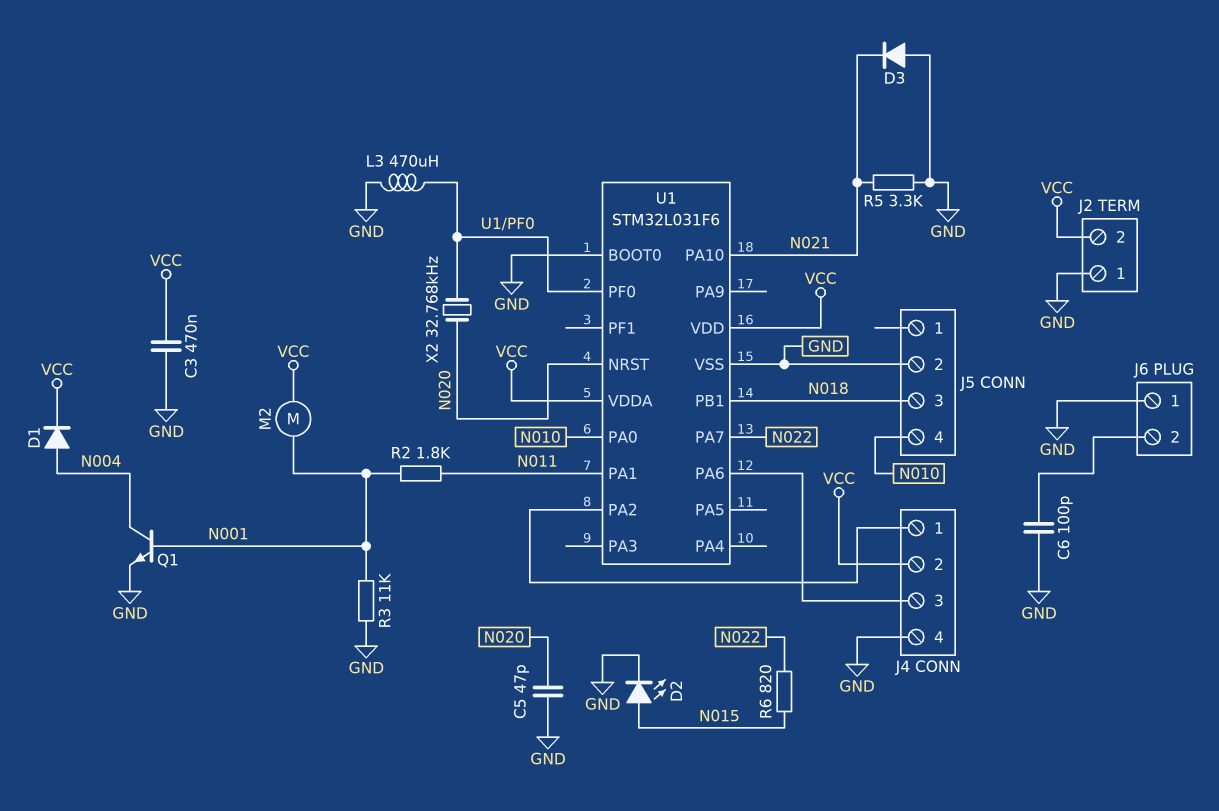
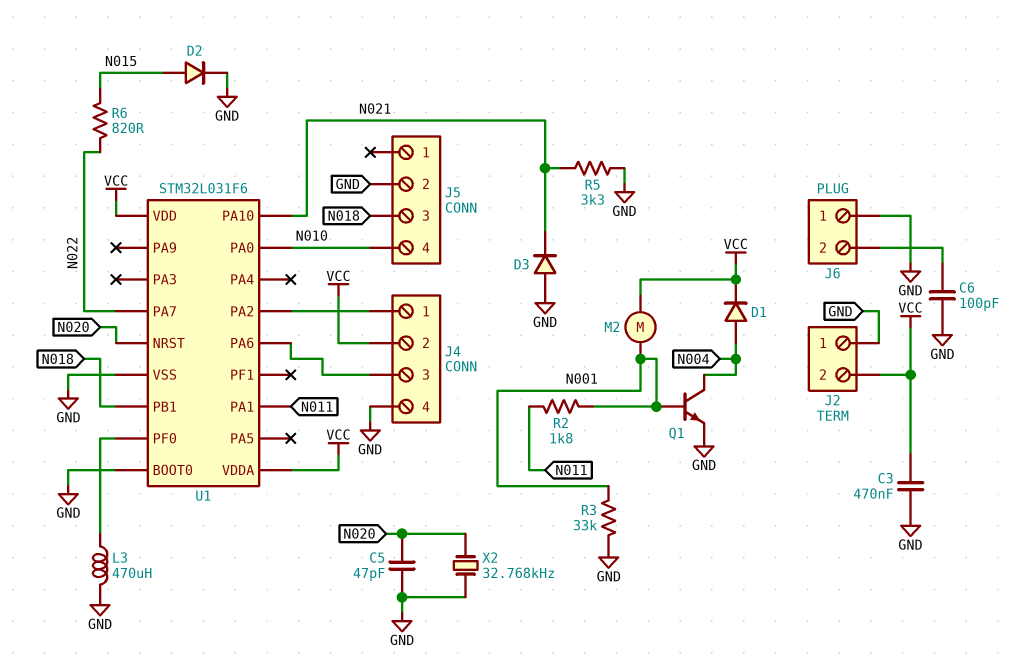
D2: LED (A N015, K GND) -> diode (A N015, K GND)
R3: 11k (GND, N001) -> 33k (GND, N001)
X2: 32.768kHz (N020, U1/PF0) -> 32.768kHz (GND, N020)

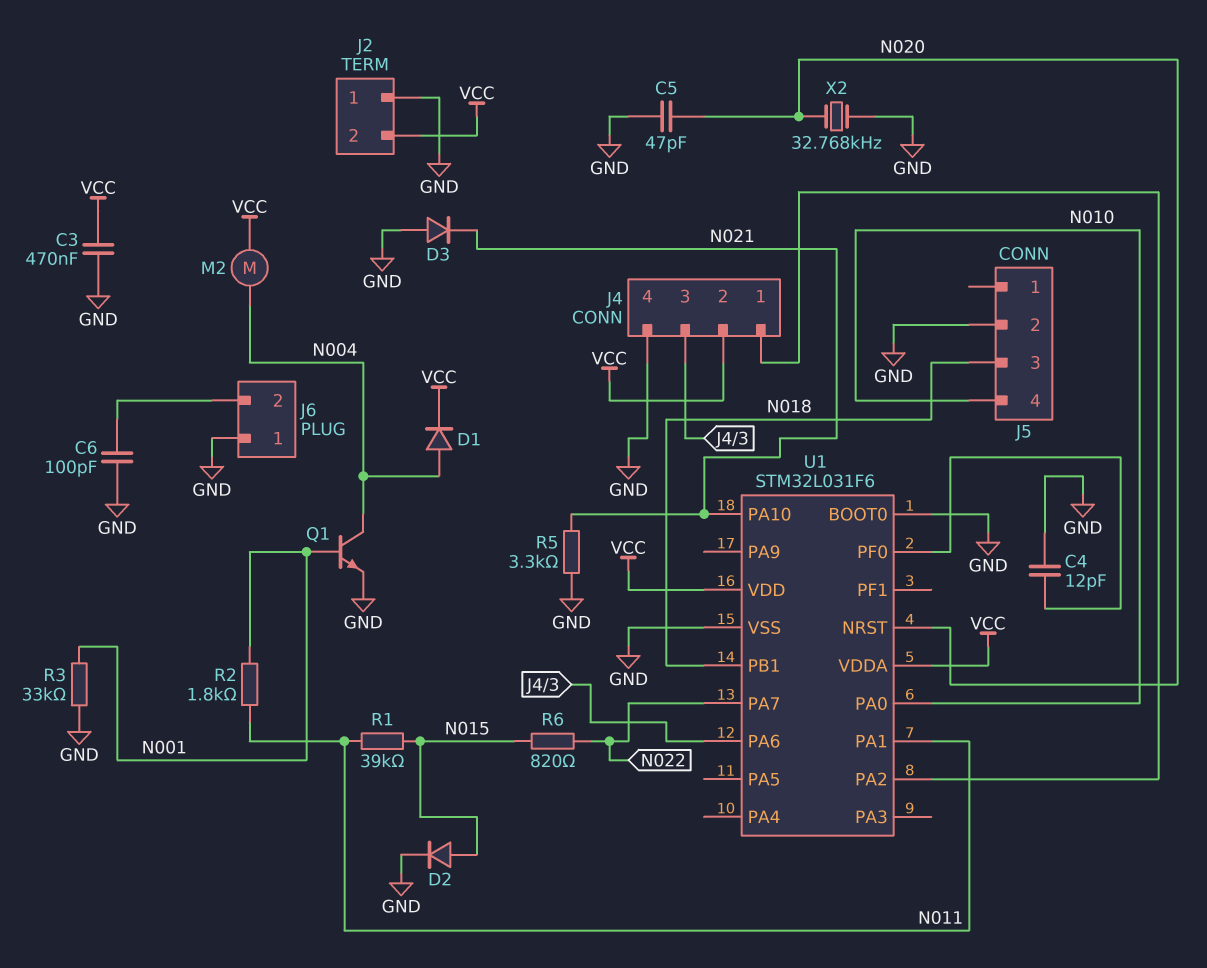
C4: none -> 12pF (GND, U1/PF0)
L3: 470uH (GND, U1/PF0) -> none
M2: motor (N001, VCC) -> motor (N004, VCC)
R1: none -> 39k (N011, N015)

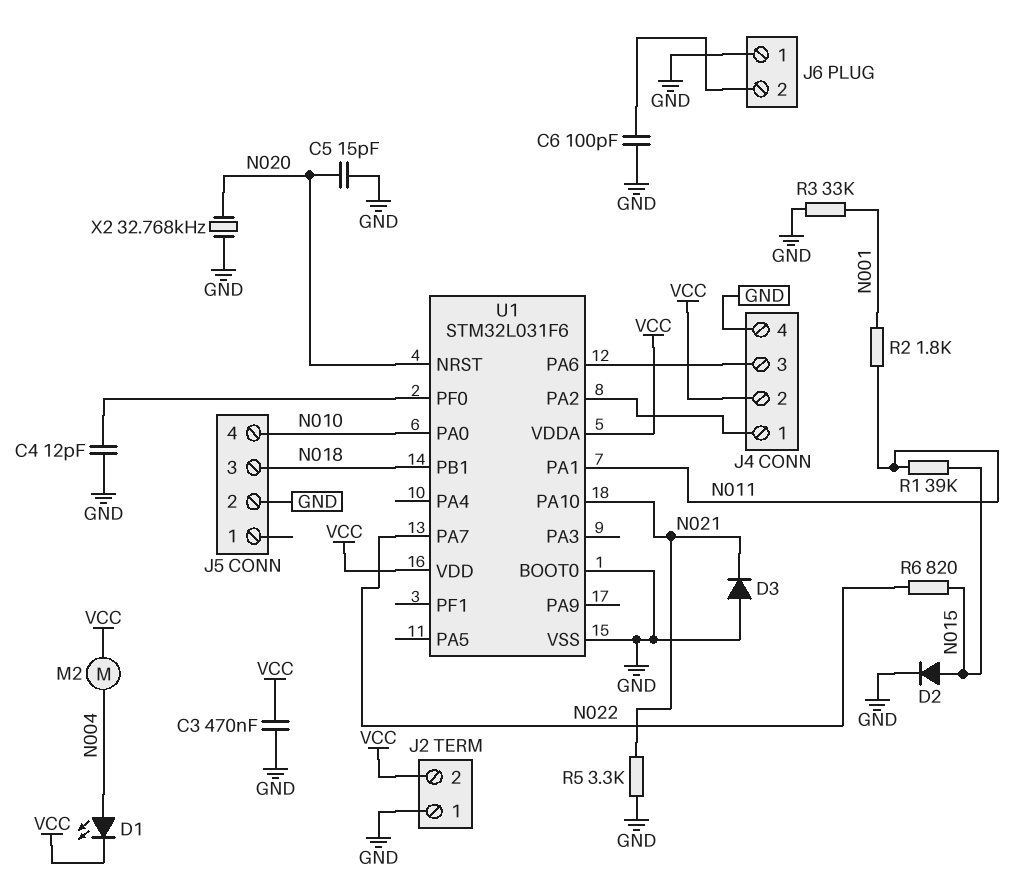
C5: 47pF (GND, N020) -> 15pF (GND, N020)
D1: diode (A N004, K VCC) -> LED (A N004, K VCC)
Q1: NPN (B N001, C N004, E GND) -> none

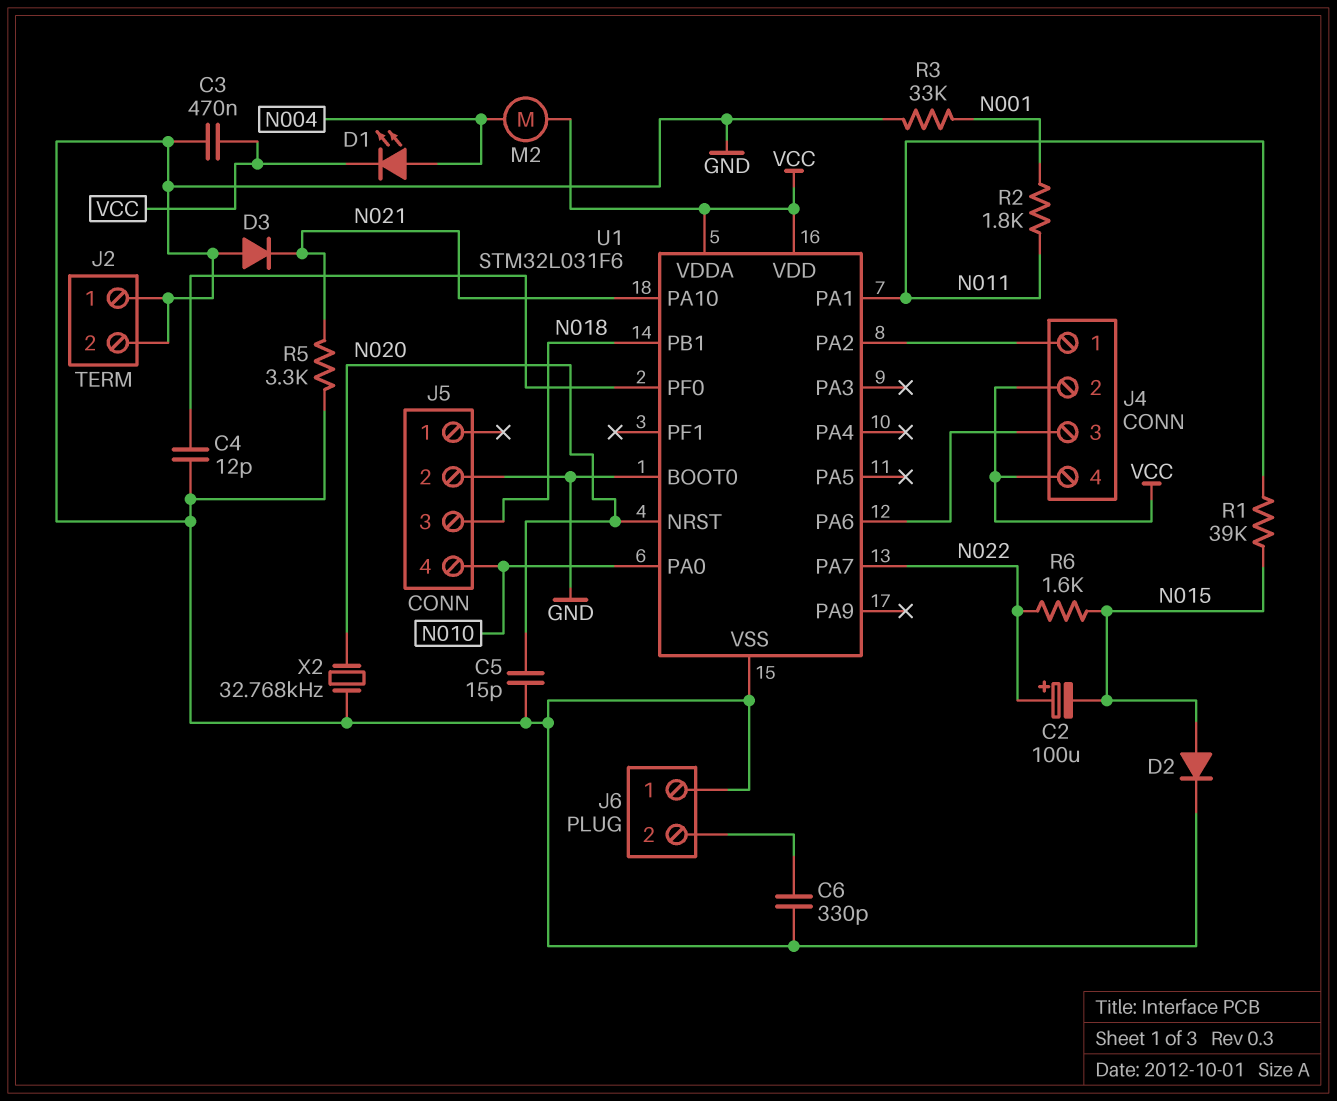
C2: none -> 100uF (plus N022, minus N015)
C6: 100pF (GND, J6/2) -> 330pF (GND, J6/2)
J2 pin 2: VCC -> GND
J4 pin 4: GND -> VCC
R6: 820 (N015, N022) -> 1.6k (N015, N022)

